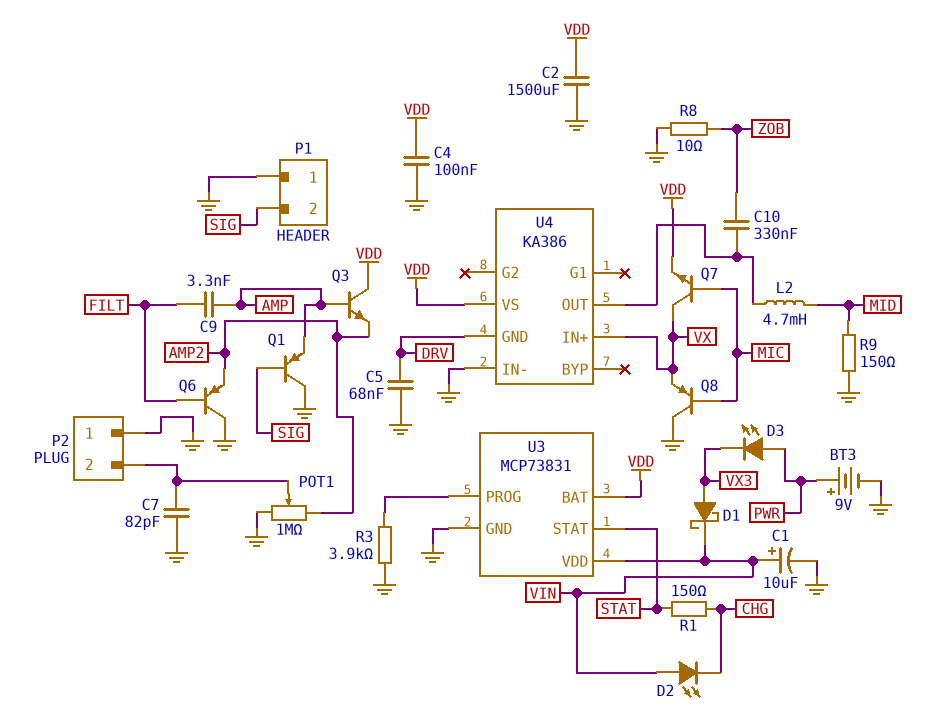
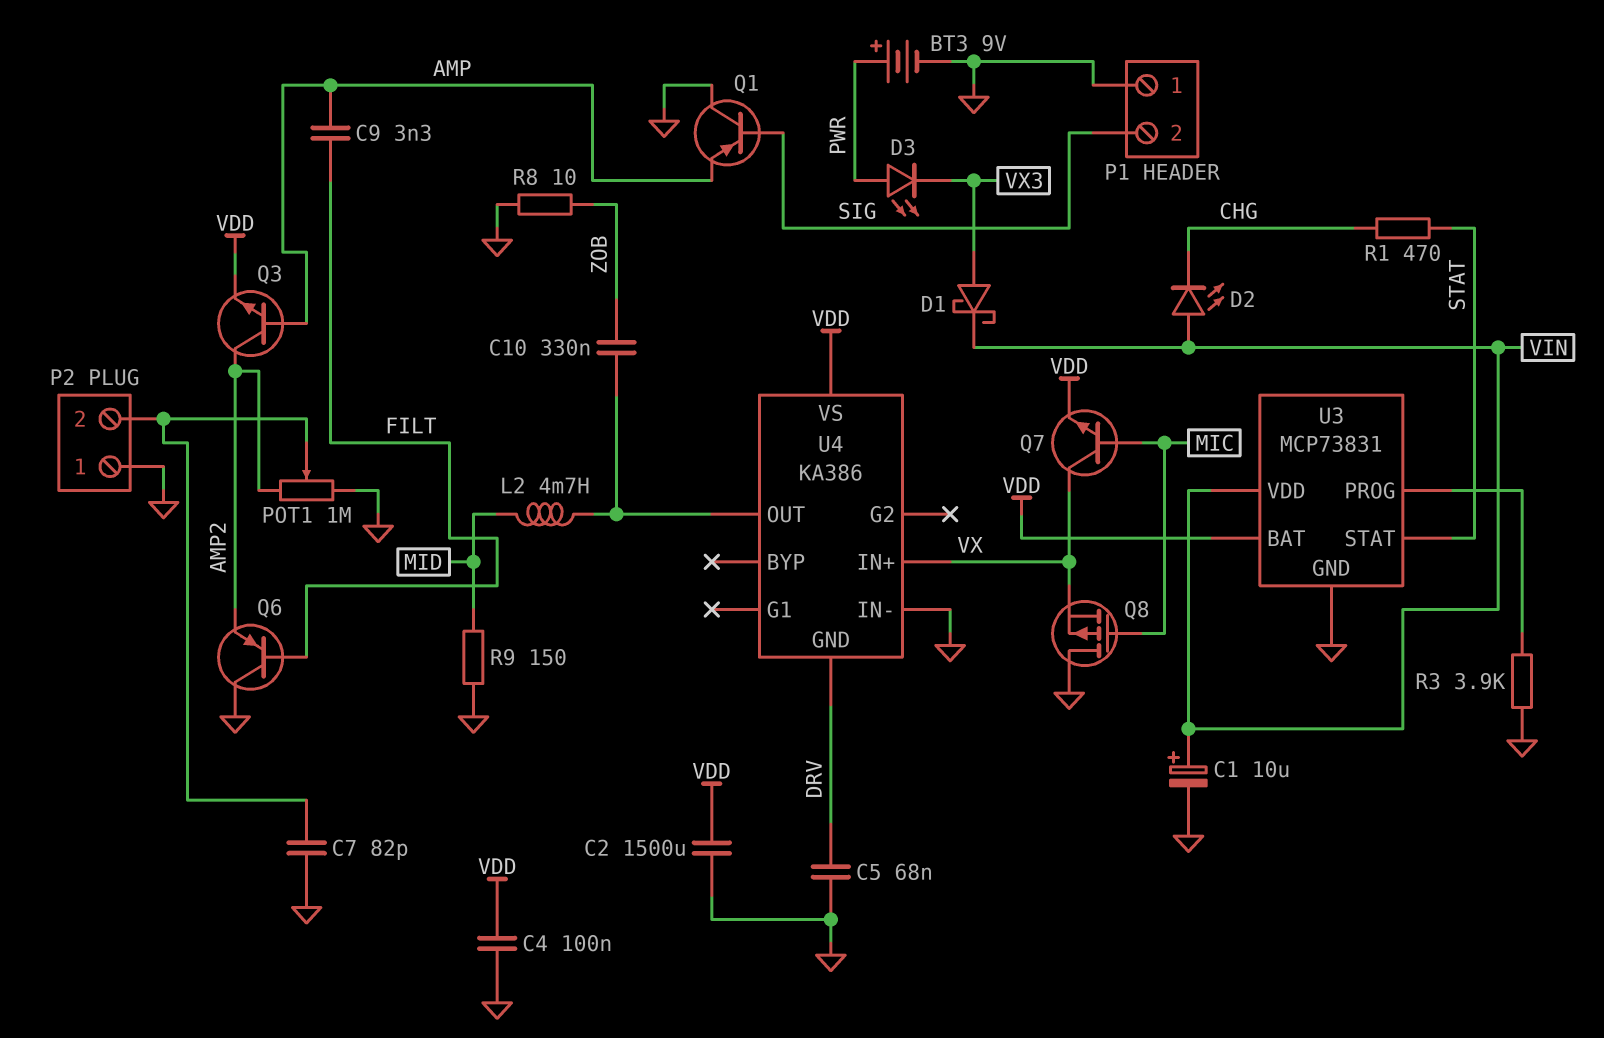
Q3: NPN (B AMP, C VDD, E AMP2) -> NPN (B AMP, C AMP2, E VDD)
Q8: PNP (B MIC, C GND, E VX) -> PMOS (G MIC, D GND, S VX)
R1: 150 (CHG, STAT) -> 470 (CHG, STAT)

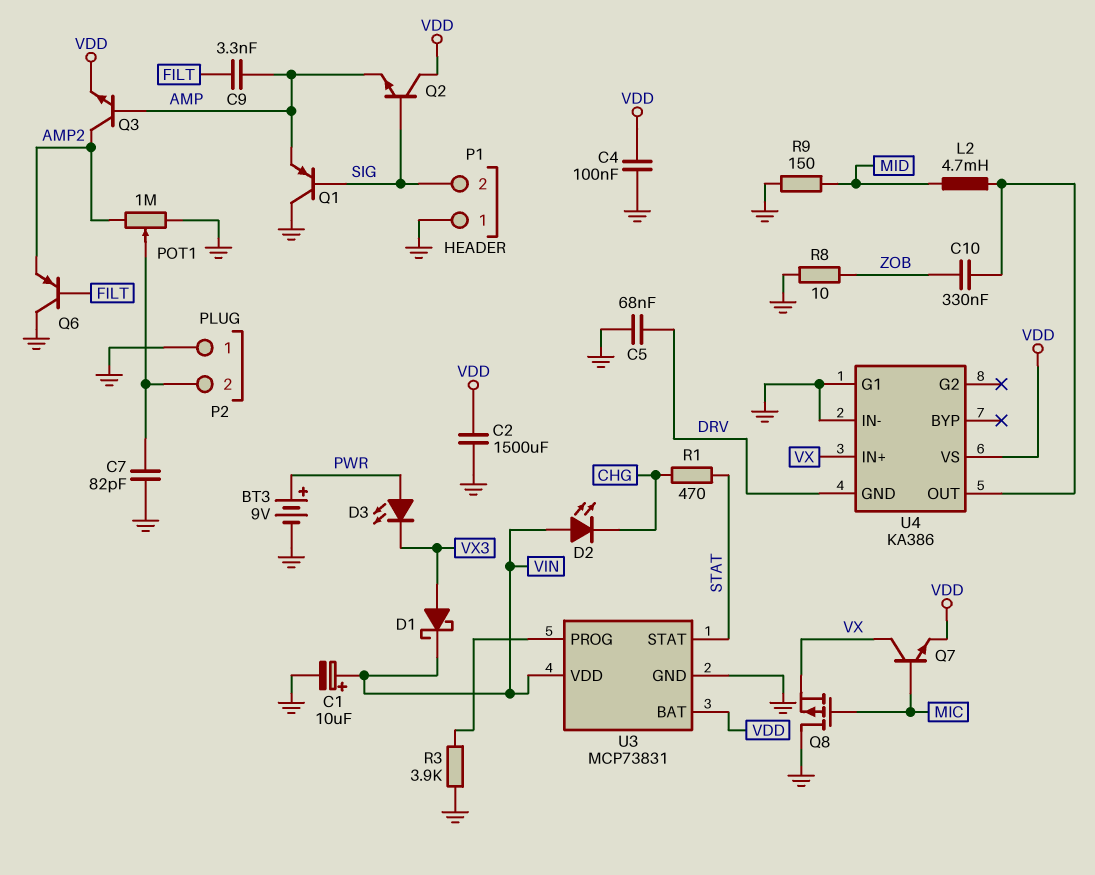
Q2: none -> NPN (B SIG, C VDD, E AMP)
U4 pin G1: none -> GND

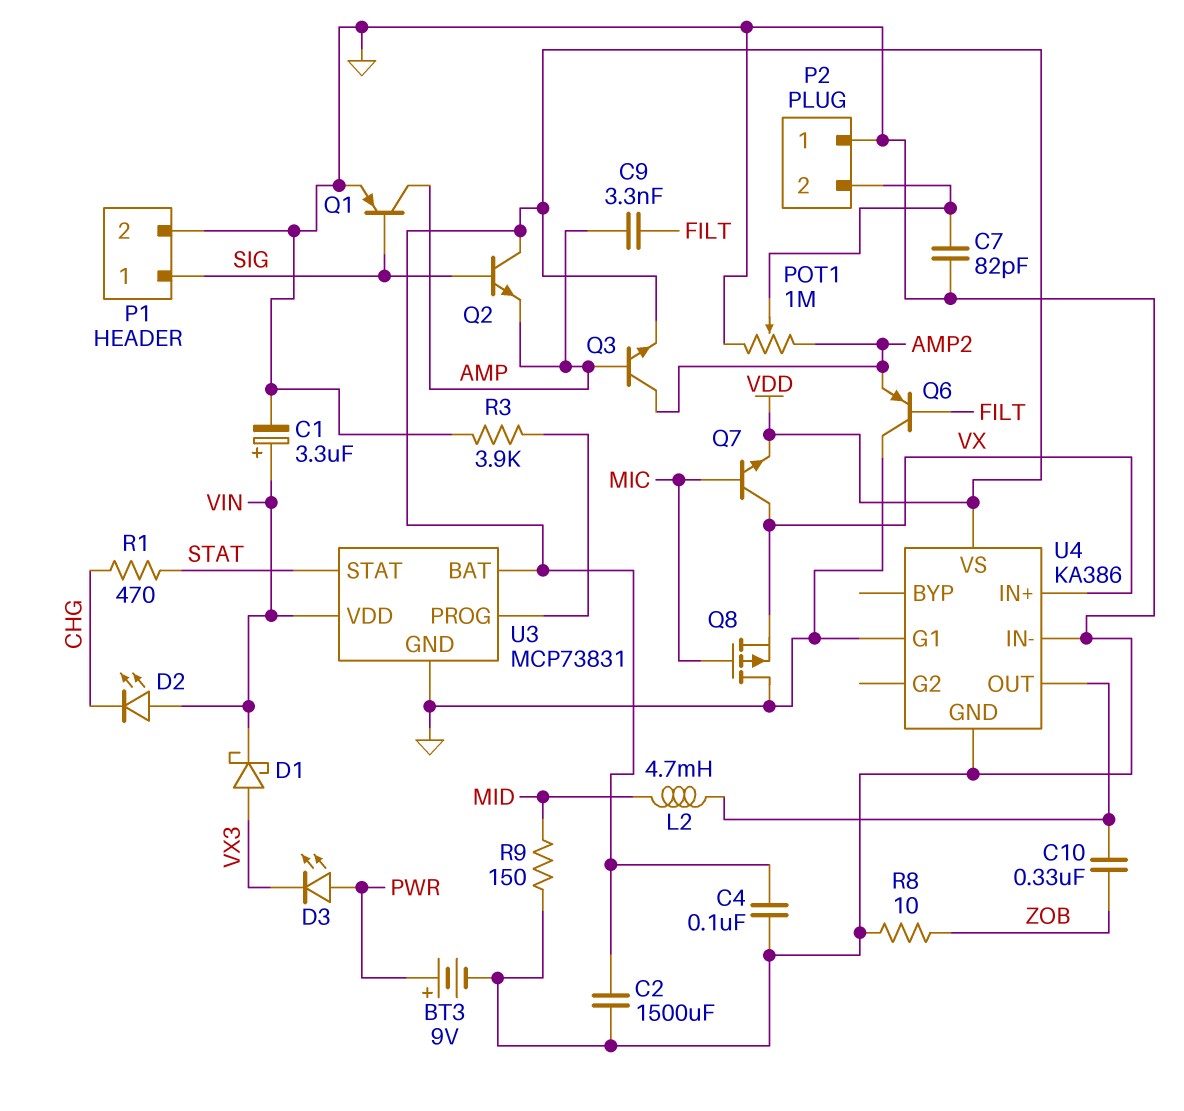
C1: 10uF (plus VIN, minus GND) -> 3.3uF (plus VIN, minus GND)
C5: 68nF (DRV, GND) -> none
P1 pin 1: GND -> SIG
P1 pin 2: SIG -> GND
Q1: PNP (B SIG, C GND, E AMP) -> PNP (B SIG, C AMP, E GND)
U4 pin GND: DRV -> GND

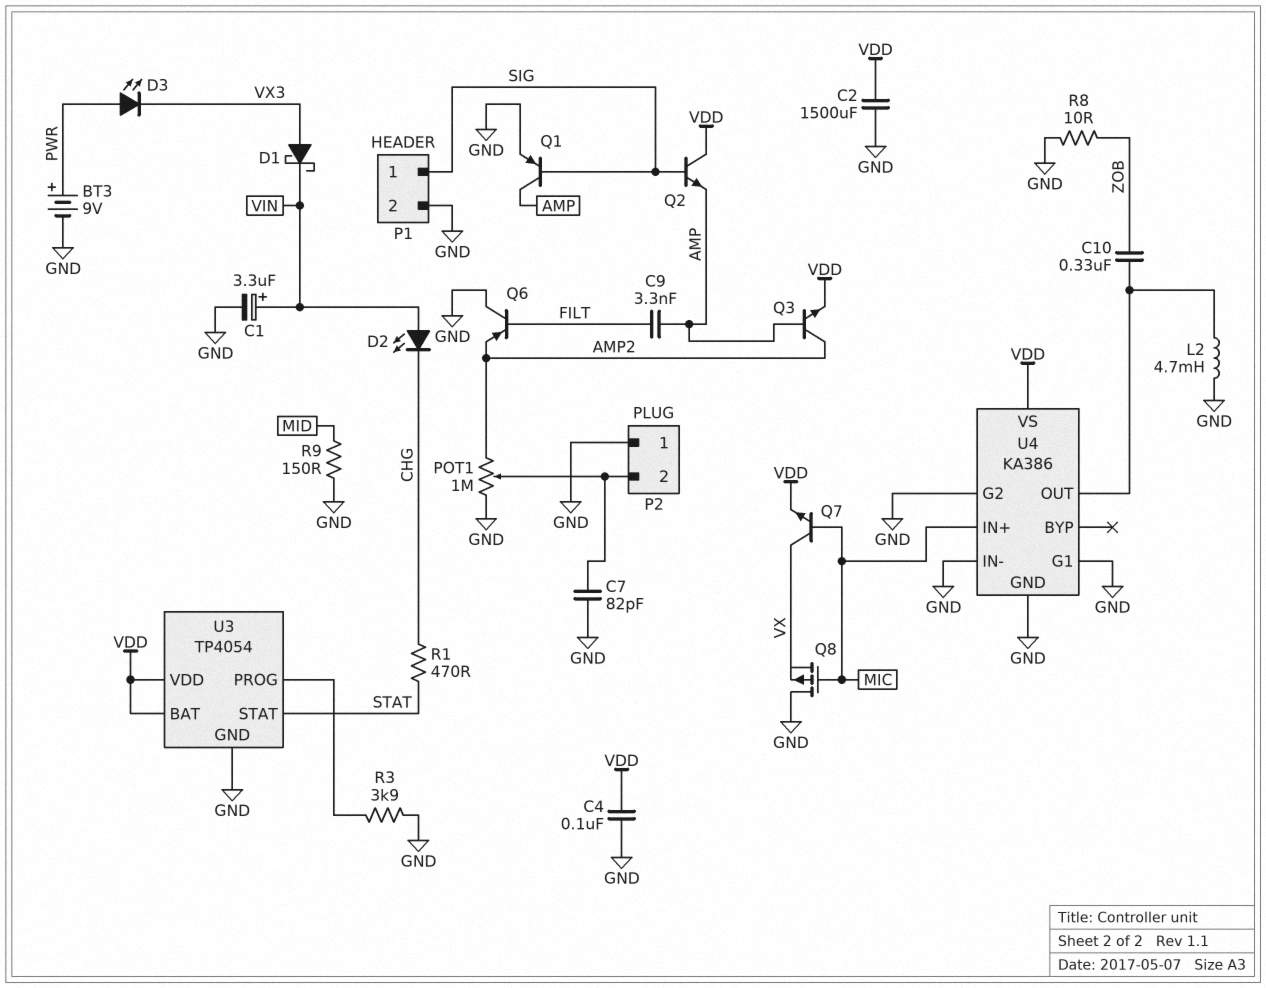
L2: 4.7mH (MID, U4/OUT) -> 4.7mH (GND, U4/OUT)
U3: MCP73831 -> TP4054
U3 pin VDD: VIN -> VDD
U4 pin G2: none -> GND
U4 pin IN+: VX -> MIC

